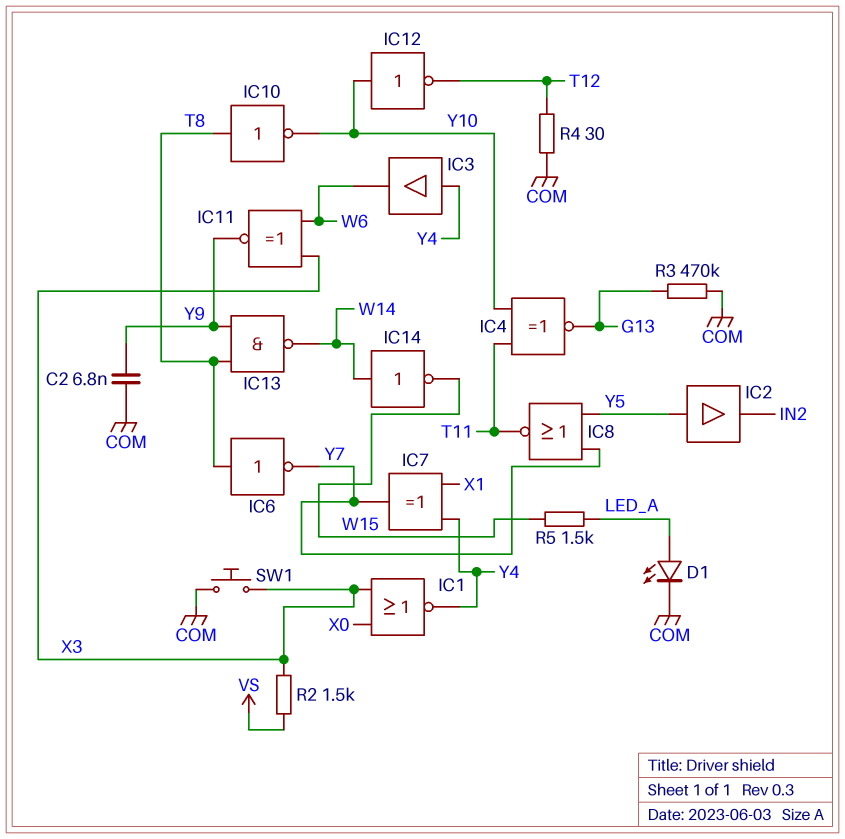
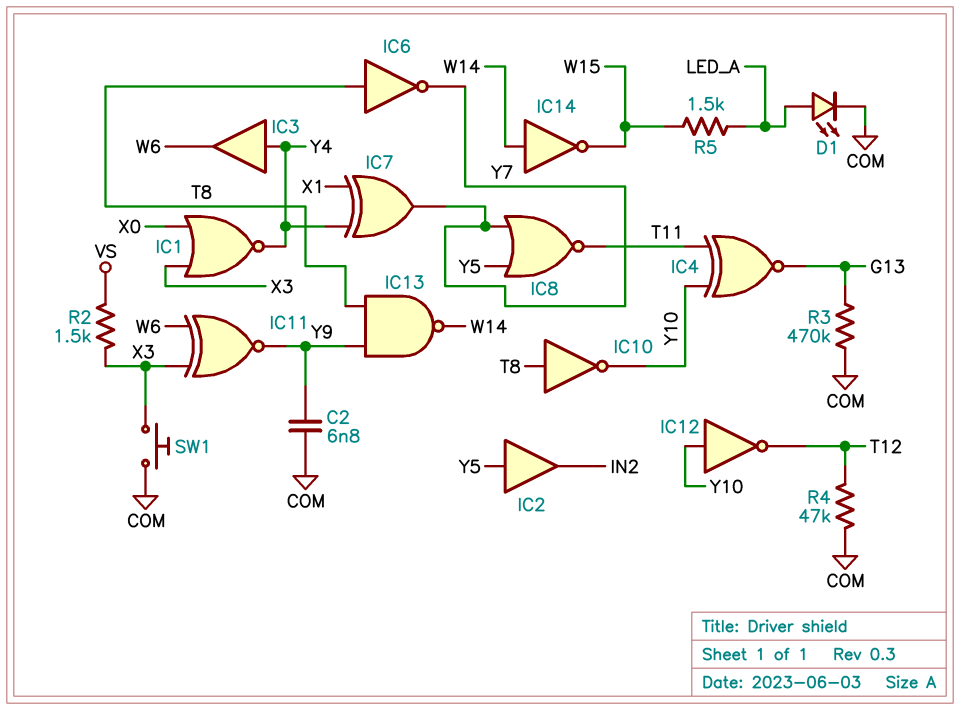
R4: 30 (COM, T12) -> 47k (COM, T12)

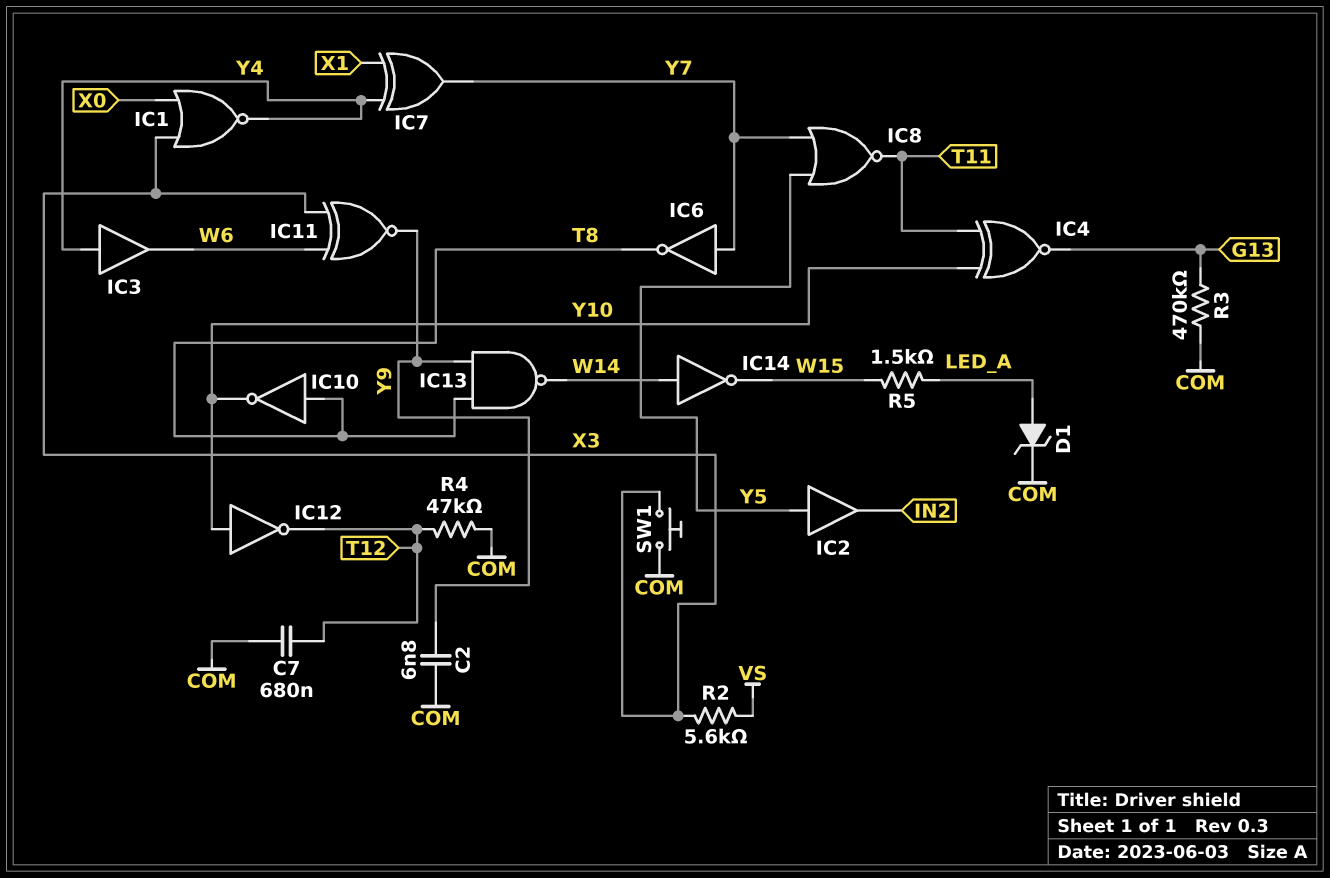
C7: none -> 680nF (COM, T12)
D1: LED (A LED_A, K COM) -> zener (A LED_A, K COM)
IC6: NOT (in T8, out Y7) -> NOT (in Y7, out T8)
R2: 1.5k (VS, X3) -> 5.6k (VS, X3)

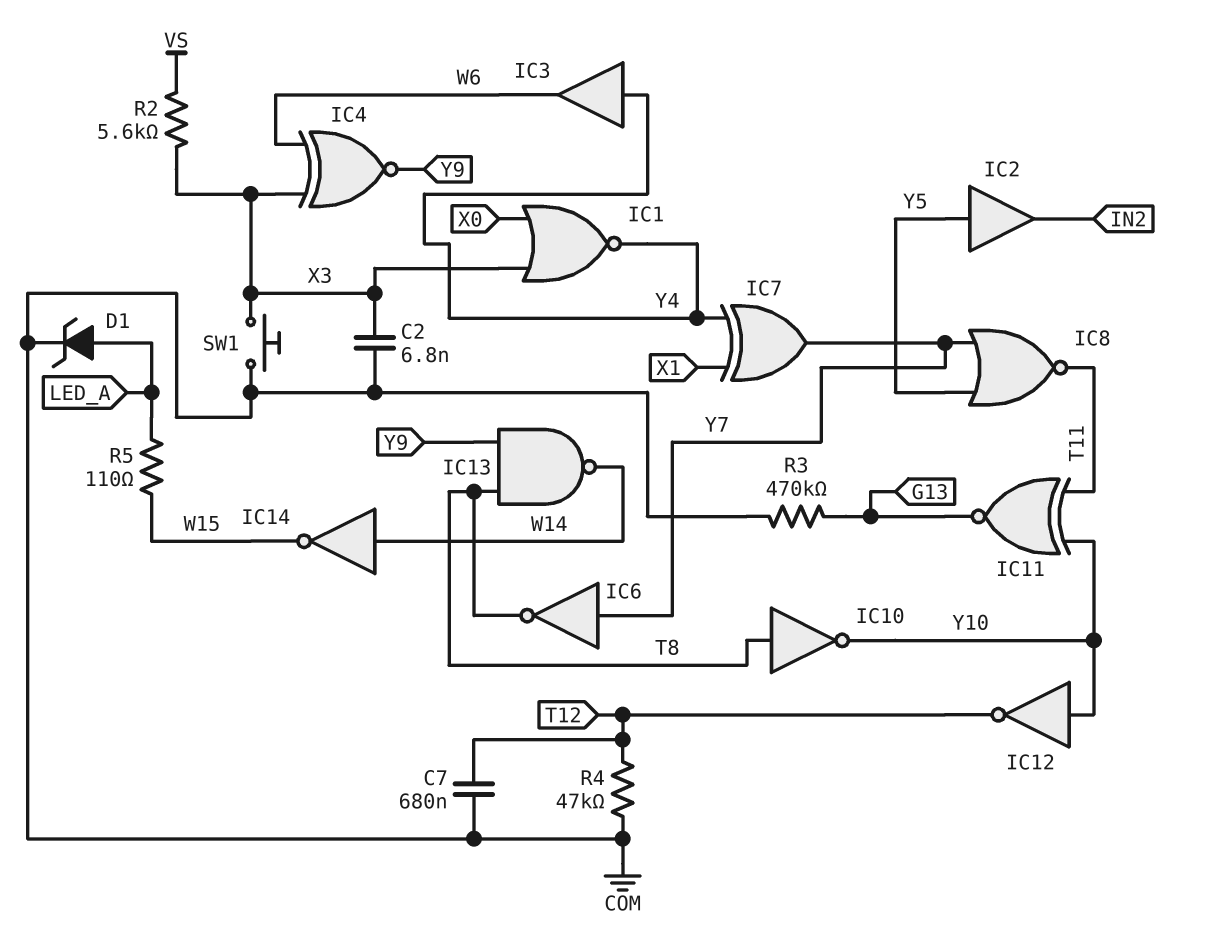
C2: 6.8nF (COM, Y9) -> 6.8nF (COM, X3)
IC4: XNOR (in T11, in Y10, out G13) -> XNOR (in W6, in X3, out Y9)
IC11: XNOR (in W6, in X3, out Y9) -> XNOR (in T11, in Y10, out G13)
R5: 1.5k (LED_A, W15) -> 110 (LED_A, W15)

